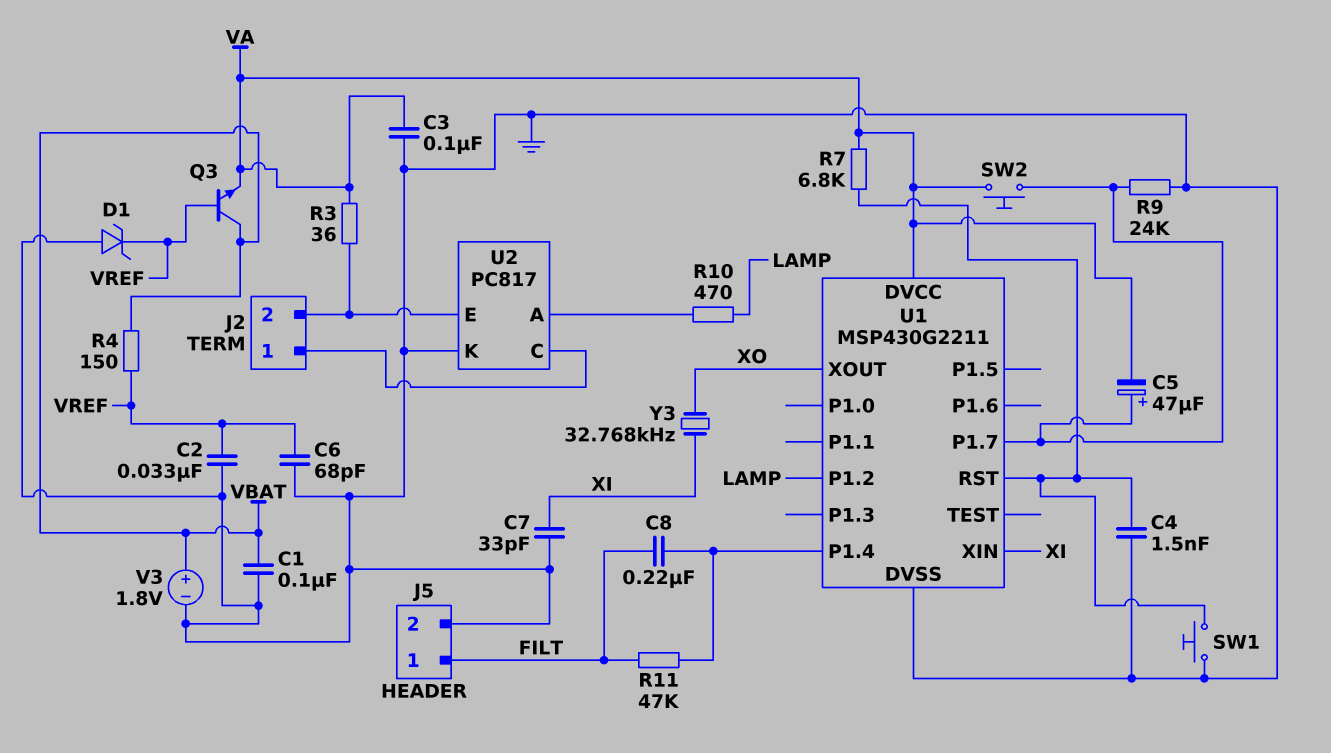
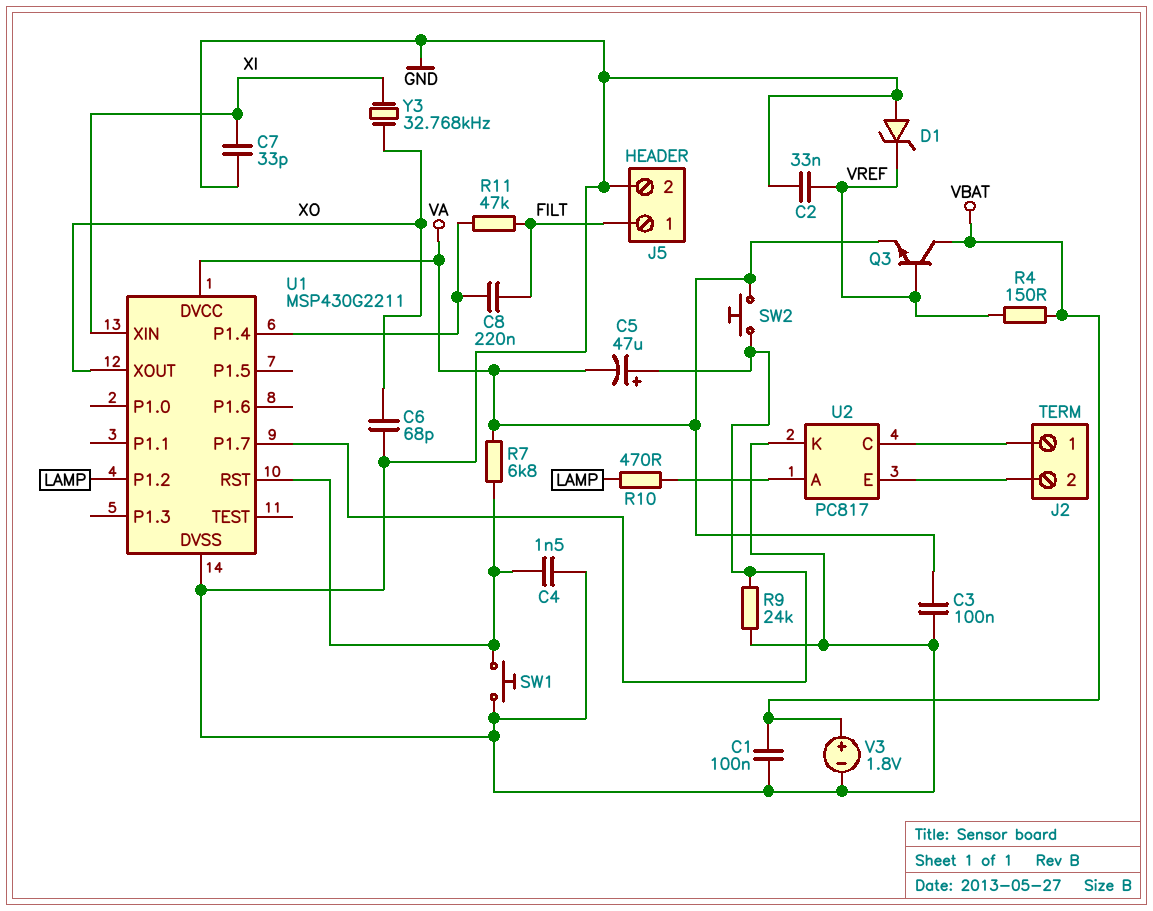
C6: 68pF (GND, VREF) -> 68pF (GND, XO)
R3: 36 (J2/2, VA) -> none

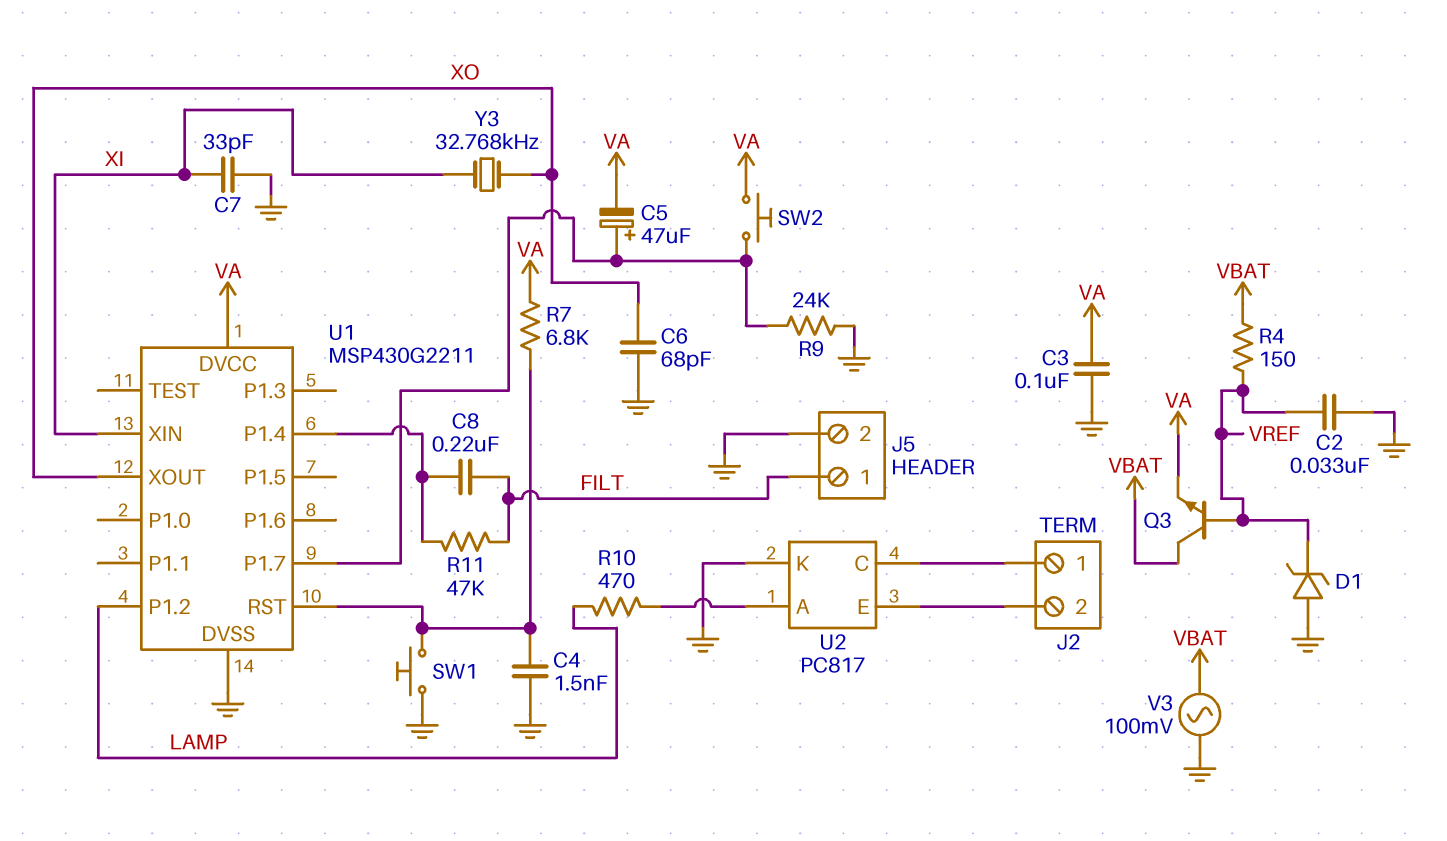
C1: 100nF (GND, VBAT) -> none
V3: 1.8V (plus VBAT, minus GND) -> AC 100mV (GND, VBAT)

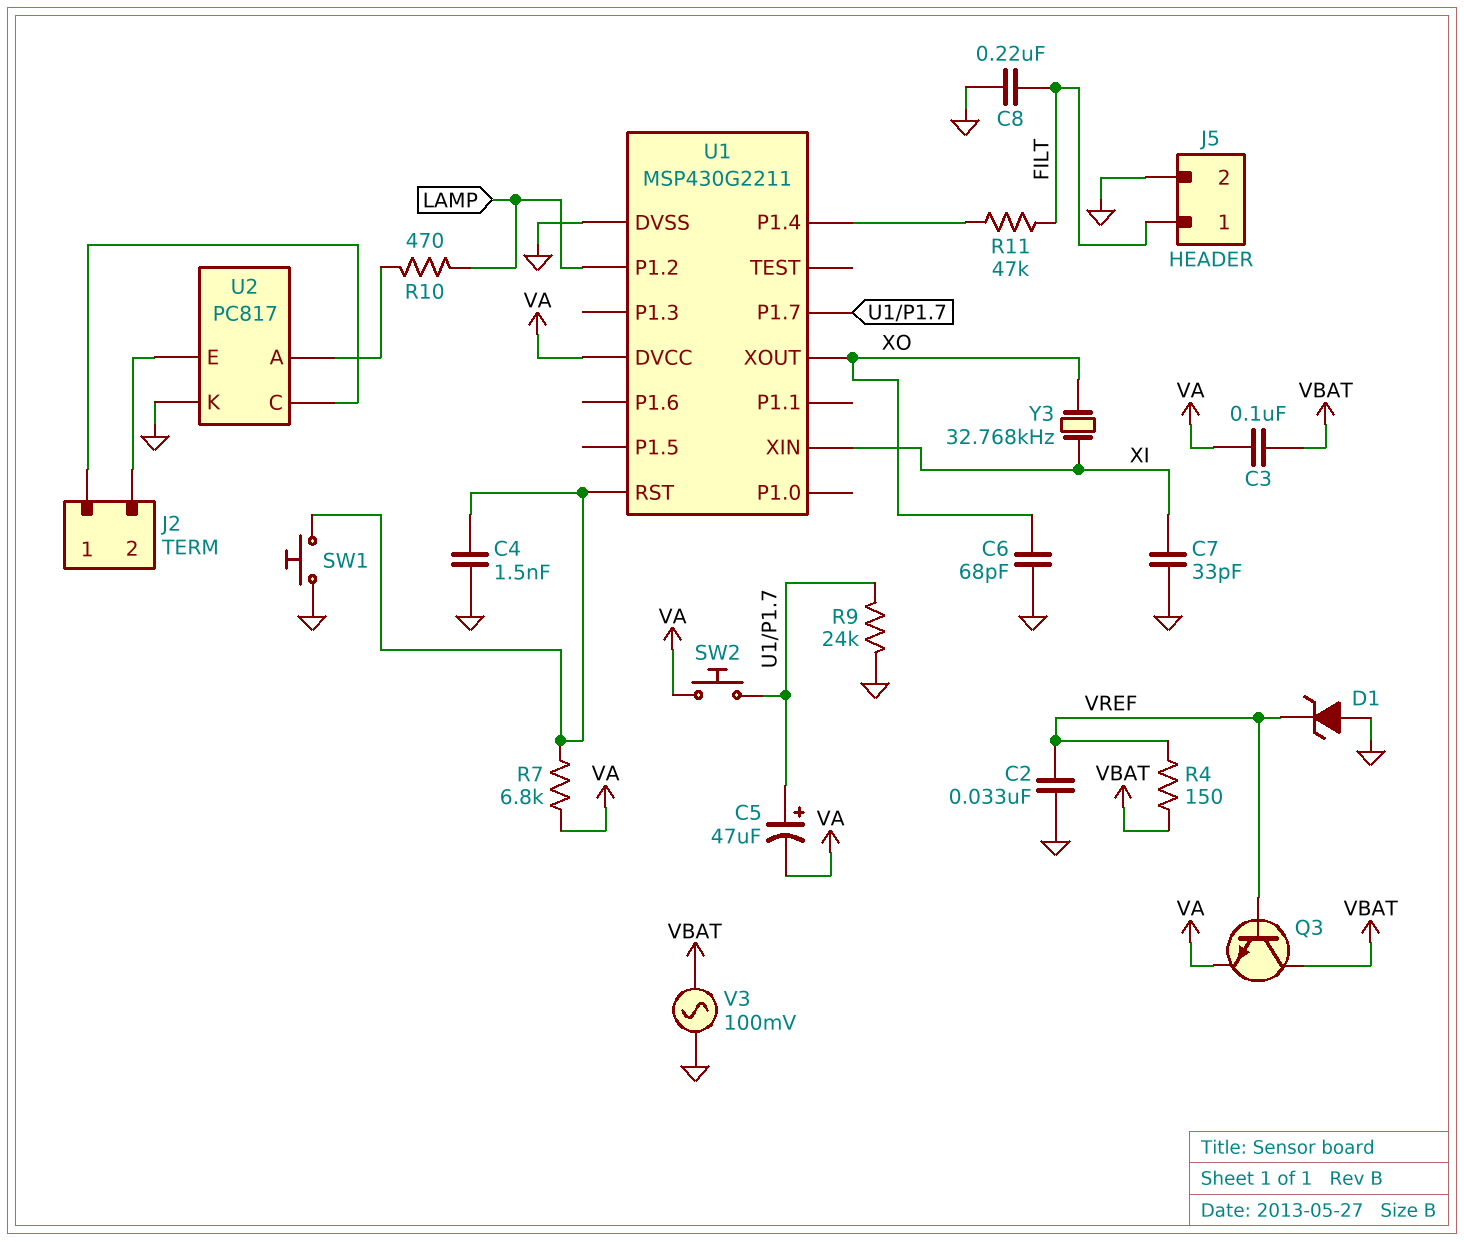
C3: 100nF (GND, VA) -> 100nF (VA, VBAT)
C8: 220nF (FILT, U1/P1.4) -> 220nF (FILT, GND)

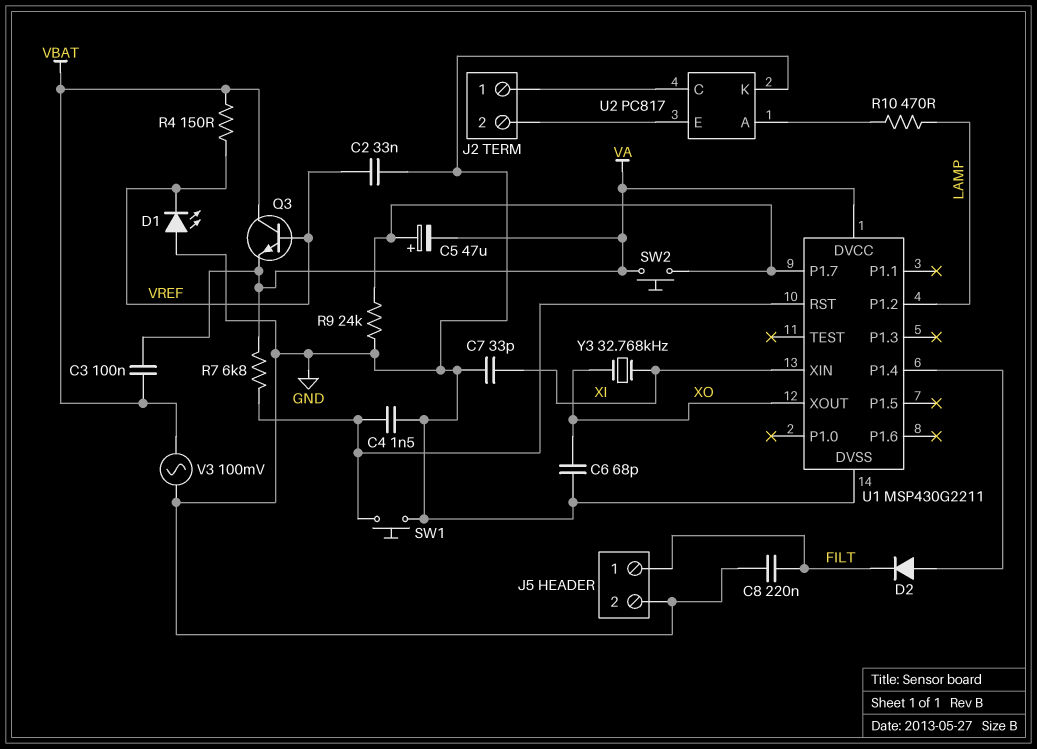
D1: zener (A GND, K VREF) -> LED (A GND, K VREF)
D2: none -> diode (A U1/P1.4, K FILT)
R11: 47k (FILT, U1/P1.4) -> none

